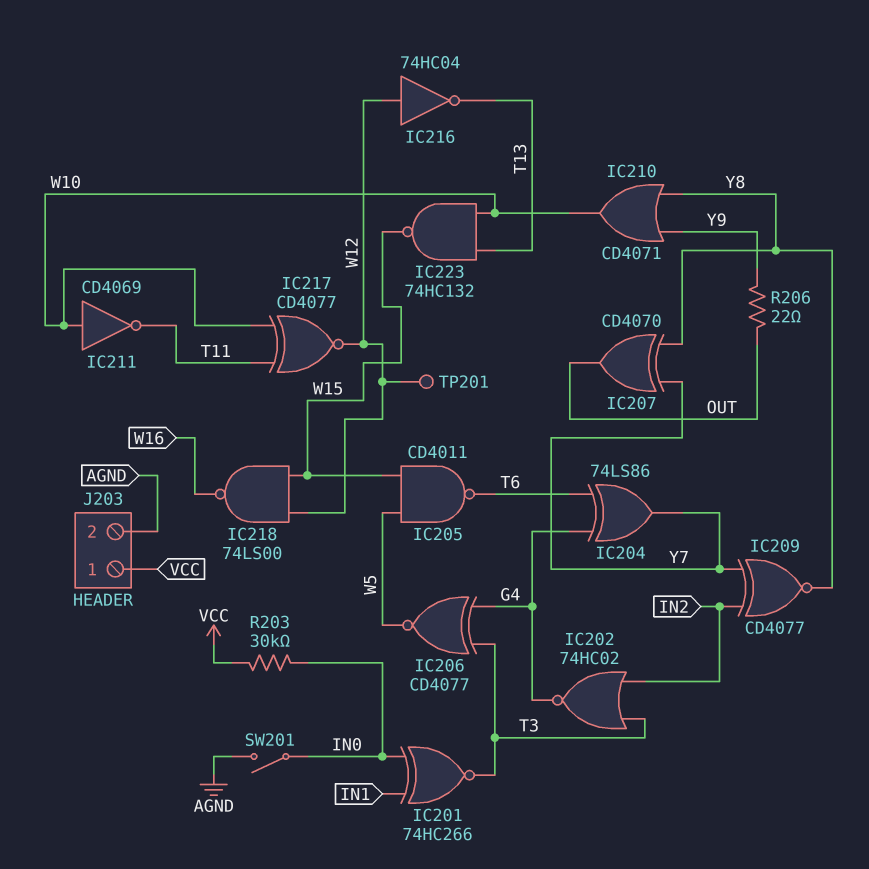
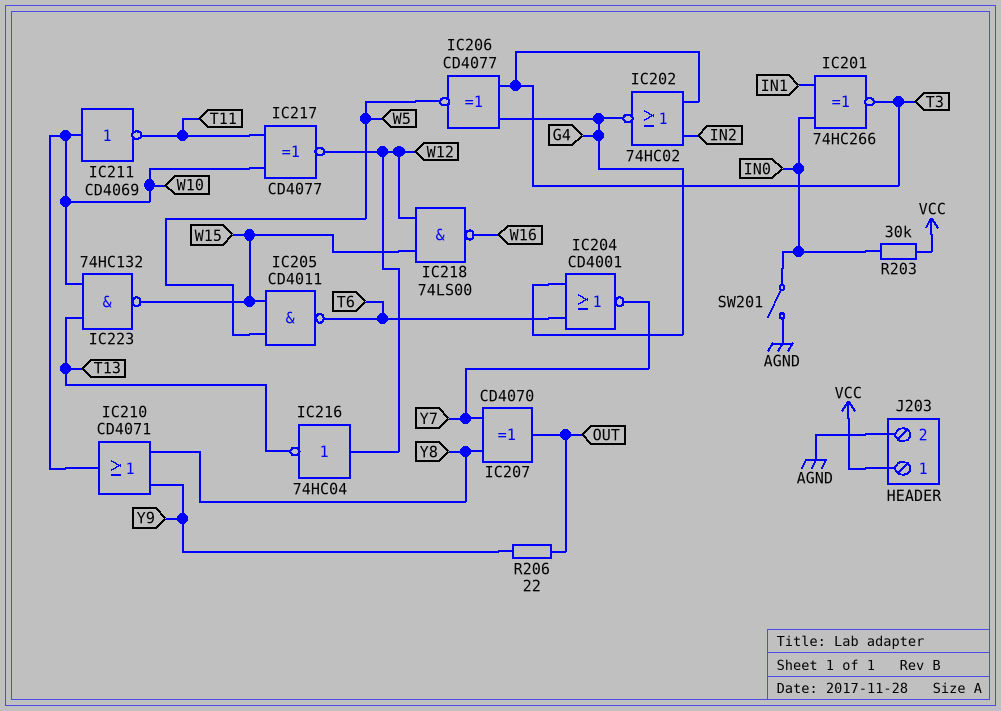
IC204: XOR 74LS86 (in G4, in T6, out Y7) -> NOR CD4001 (in G4, in T6, out Y7)
IC209: XNOR CD4077 (in IN2, in Y7, out Y8) -> none
TP201: test point (W12) -> none

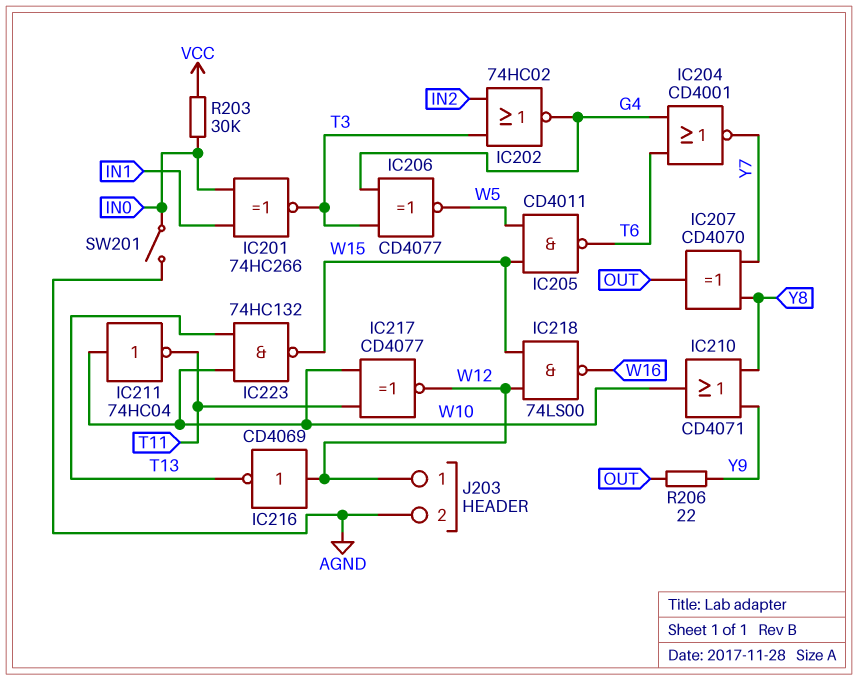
IC211: NOT CD4069 (in W10, out T11) -> NOT 74HC04 (in W10, out T11)
IC216: NOT 74HC04 (in W12, out T13) -> NOT CD4069 (in W12, out T13)
J203 pin 1: VCC -> W12

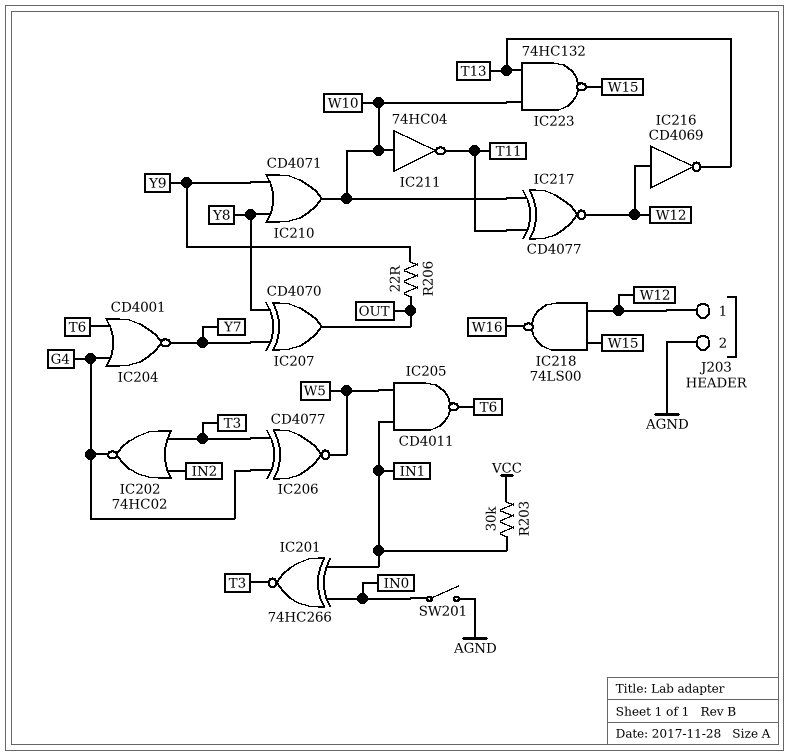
IC205: NAND CD4011 (in W5, in W15, out T6) -> NAND CD4011 (in IN1, in W5, out T6)
R203: 30k (IN0, VCC) -> 30k (IN1, VCC)

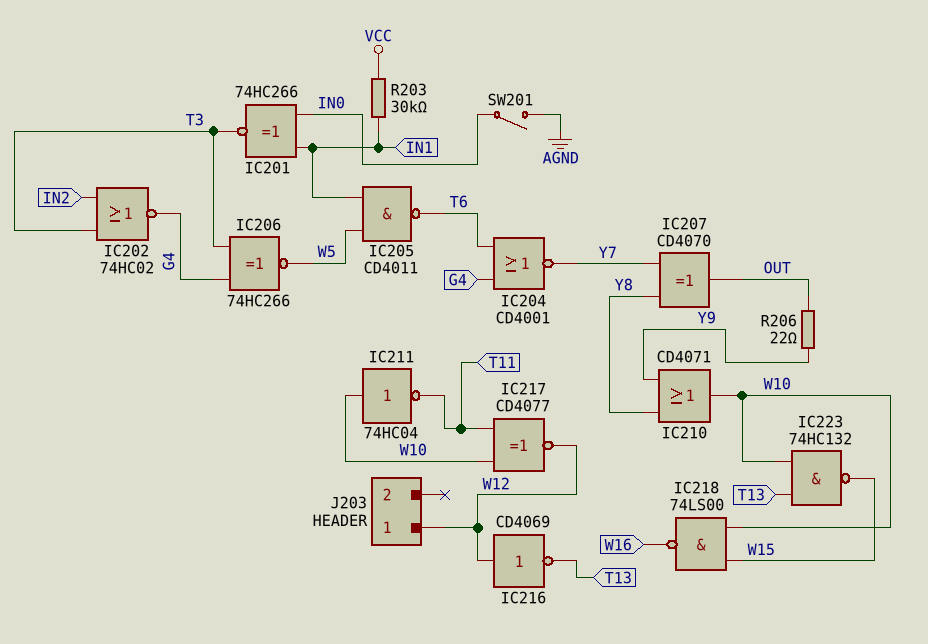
IC206: XNOR CD4077 (in G4, in T3, out W5) -> XNOR 74HC266 (in G4, in T3, out W5)
IC218: NAND 74LS00 (in W12, in W15, out W16) -> NAND 74LS00 (in W10, in W15, out W16)
J203 pin 2: AGND -> none

